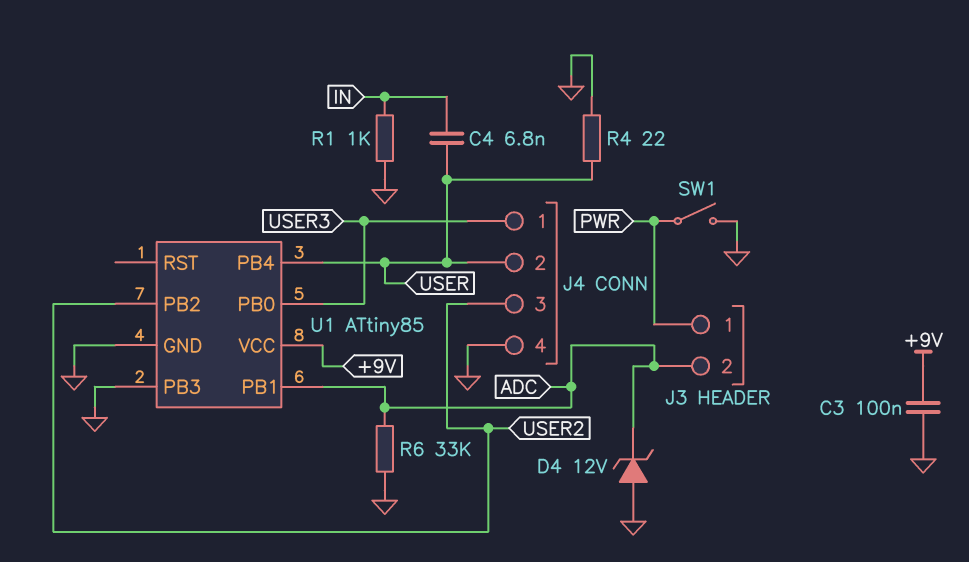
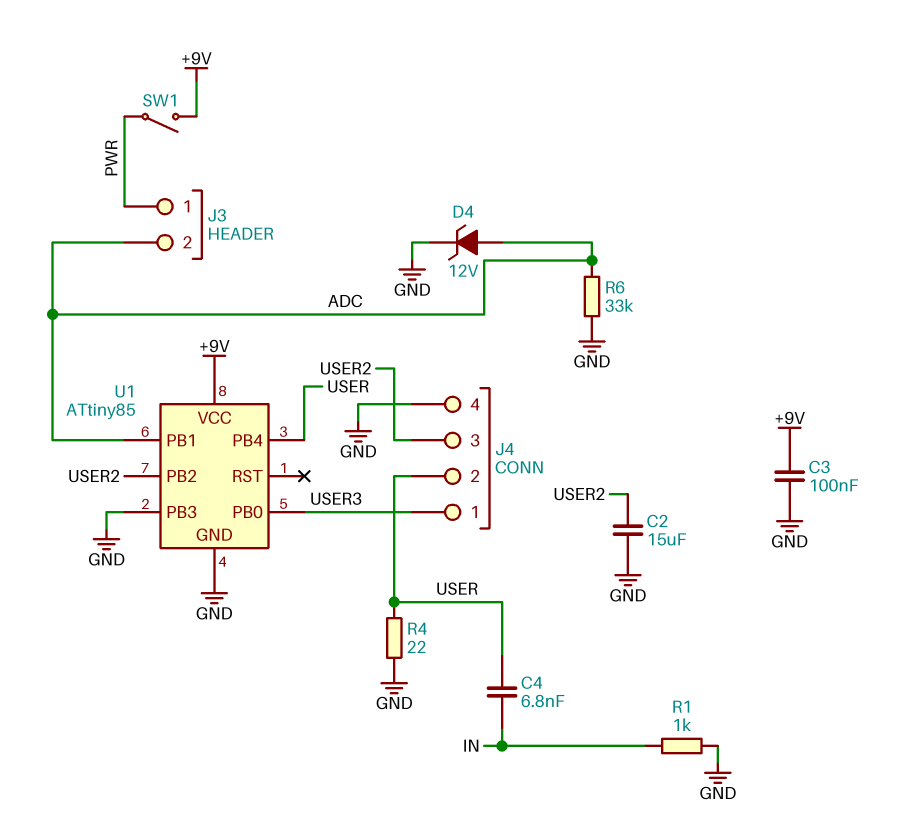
C2: none -> 15uF (GND, USER2)
D4: zener 12V (A GND, K ADC) -> zener 12V (A ADC, K GND)
SW1: switch (GND, PWR) -> switch (+9V, PWR)

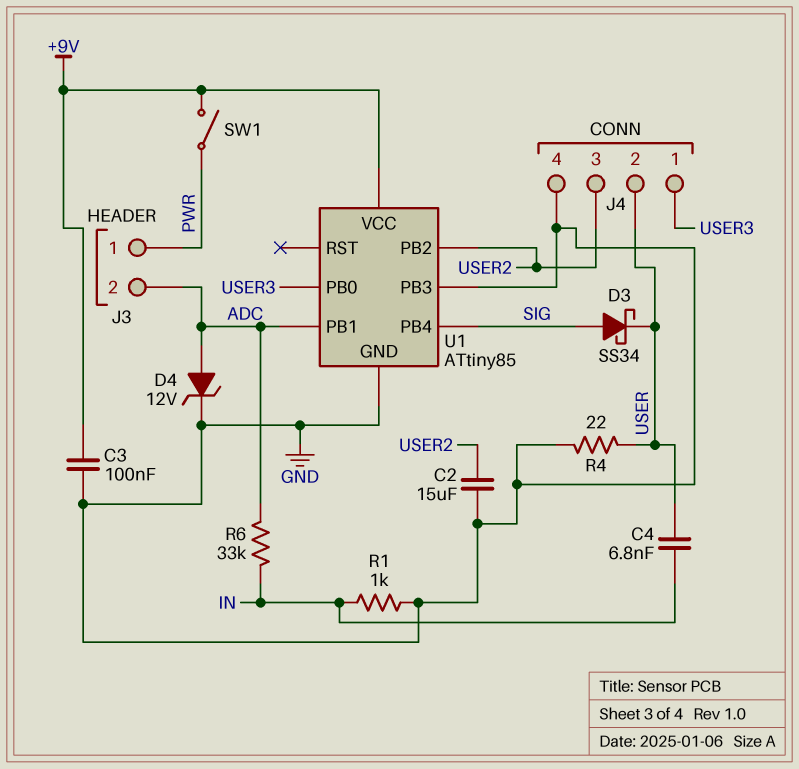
D3: none -> schottky SS34 (A SIG, K USER)
R6: 33k (ADC, GND) -> 33k (ADC, IN)
U1 pin PB4: USER -> SIG

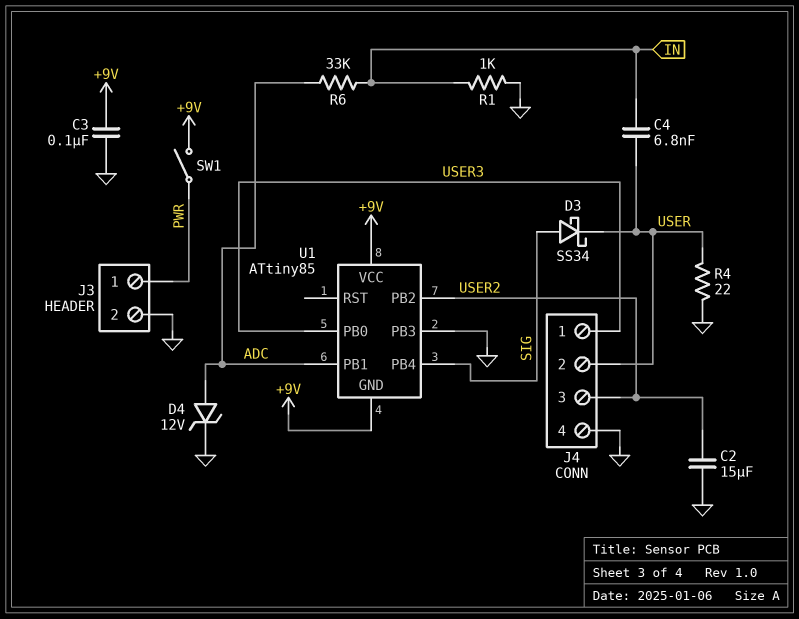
J3 pin 2: ADC -> GND
U1 pin GND: GND -> +9V

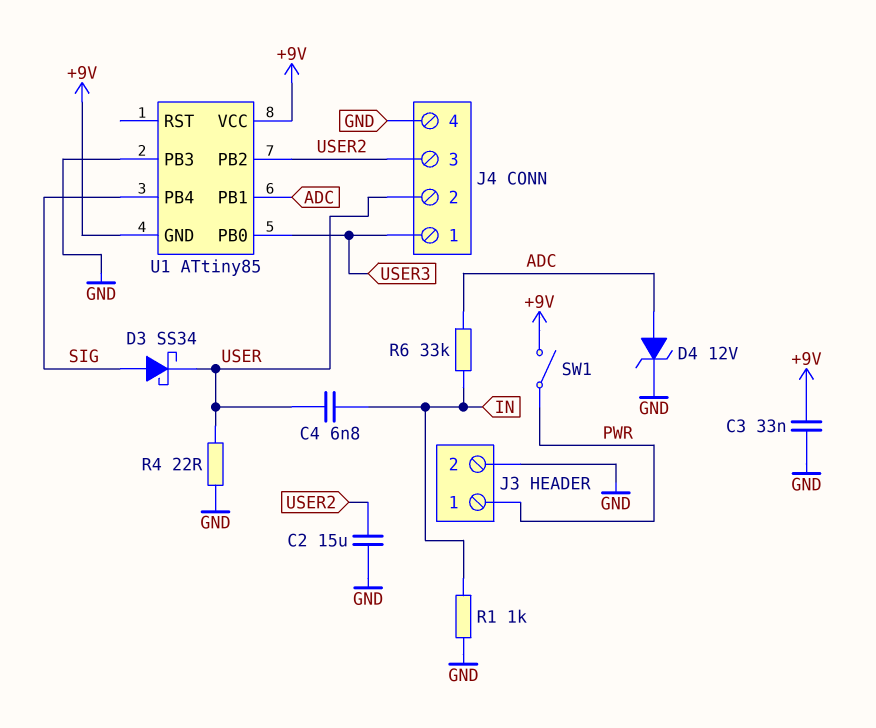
C3: 100nF (+9V, GND) -> 33nF (+9V, GND)

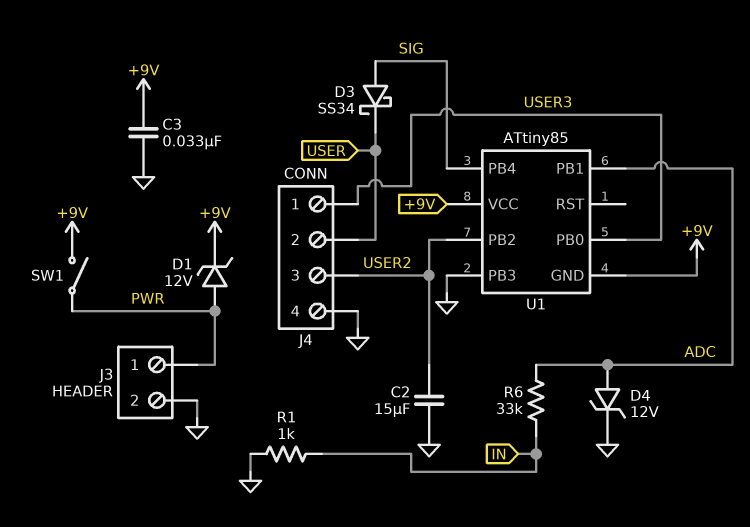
C4: 6.8nF (IN, USER) -> none
D1: none -> zener 12V (A PWR, K +9V)
R4: 22 (GND, USER) -> none

